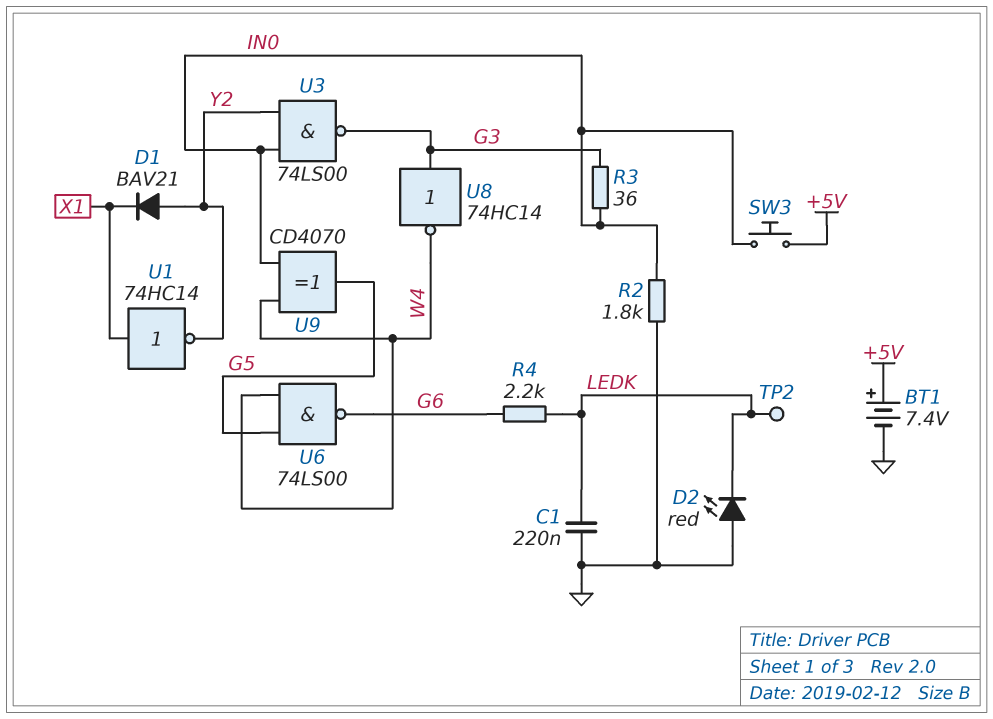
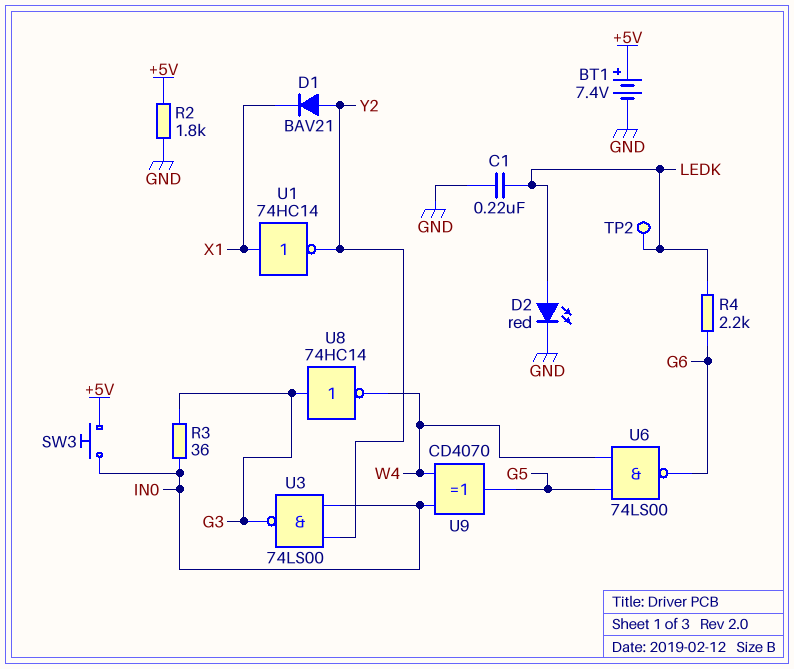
D2: LED red (A GND, K LEDK) -> LED red (A LEDK, K GND)
R2: 1.8k (GND, IN0) -> 1.8k (+5V, GND)

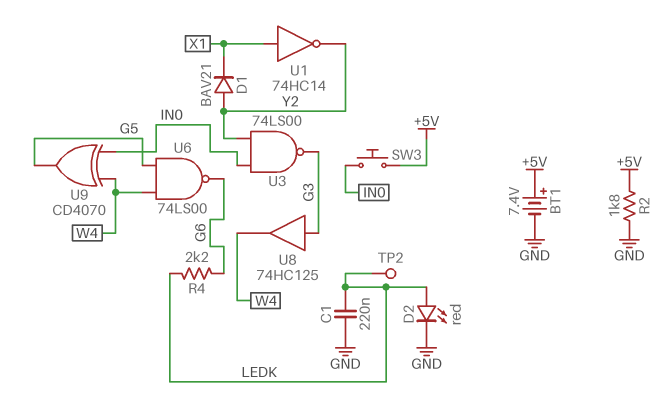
R3: 36 (G3, IN0) -> none
U8: NOT 74HC14 (in G3, out W4) -> buffer 74HC125 (in G3, out W4)

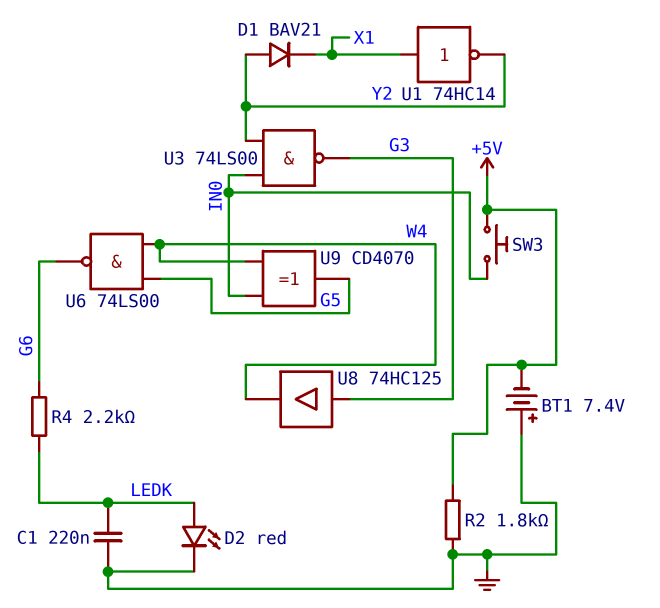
BT1: 7.4V (plus +5V, minus GND) -> 7.4V (plus GND, minus +5V)
TP2: test point (LEDK) -> none

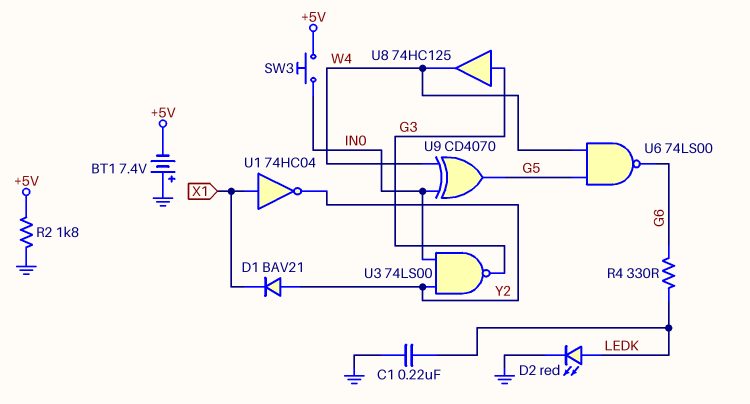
R4: 2.2k (G6, LEDK) -> 330 (G6, LEDK)
U1: NOT 74HC14 (in X1, out Y2) -> NOT 74HC04 (in X1, out Y2)

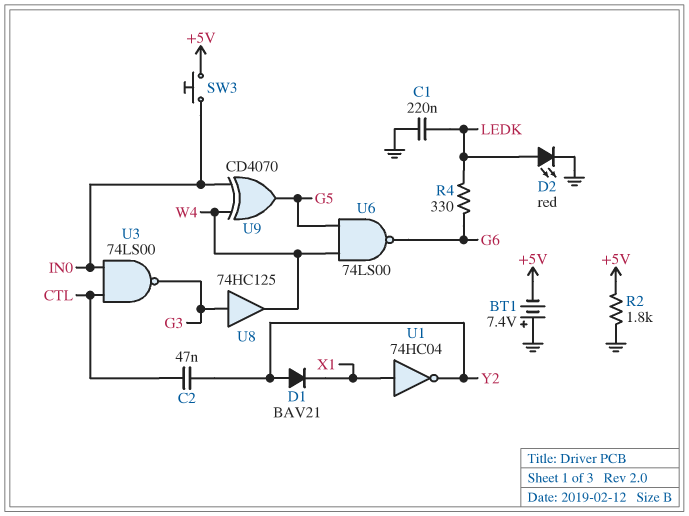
C2: none -> 47nF (CTL, Y2)
U3: NAND 74LS00 (in IN0, in Y2, out G3) -> NAND 74LS00 (in CTL, in IN0, out G3)

